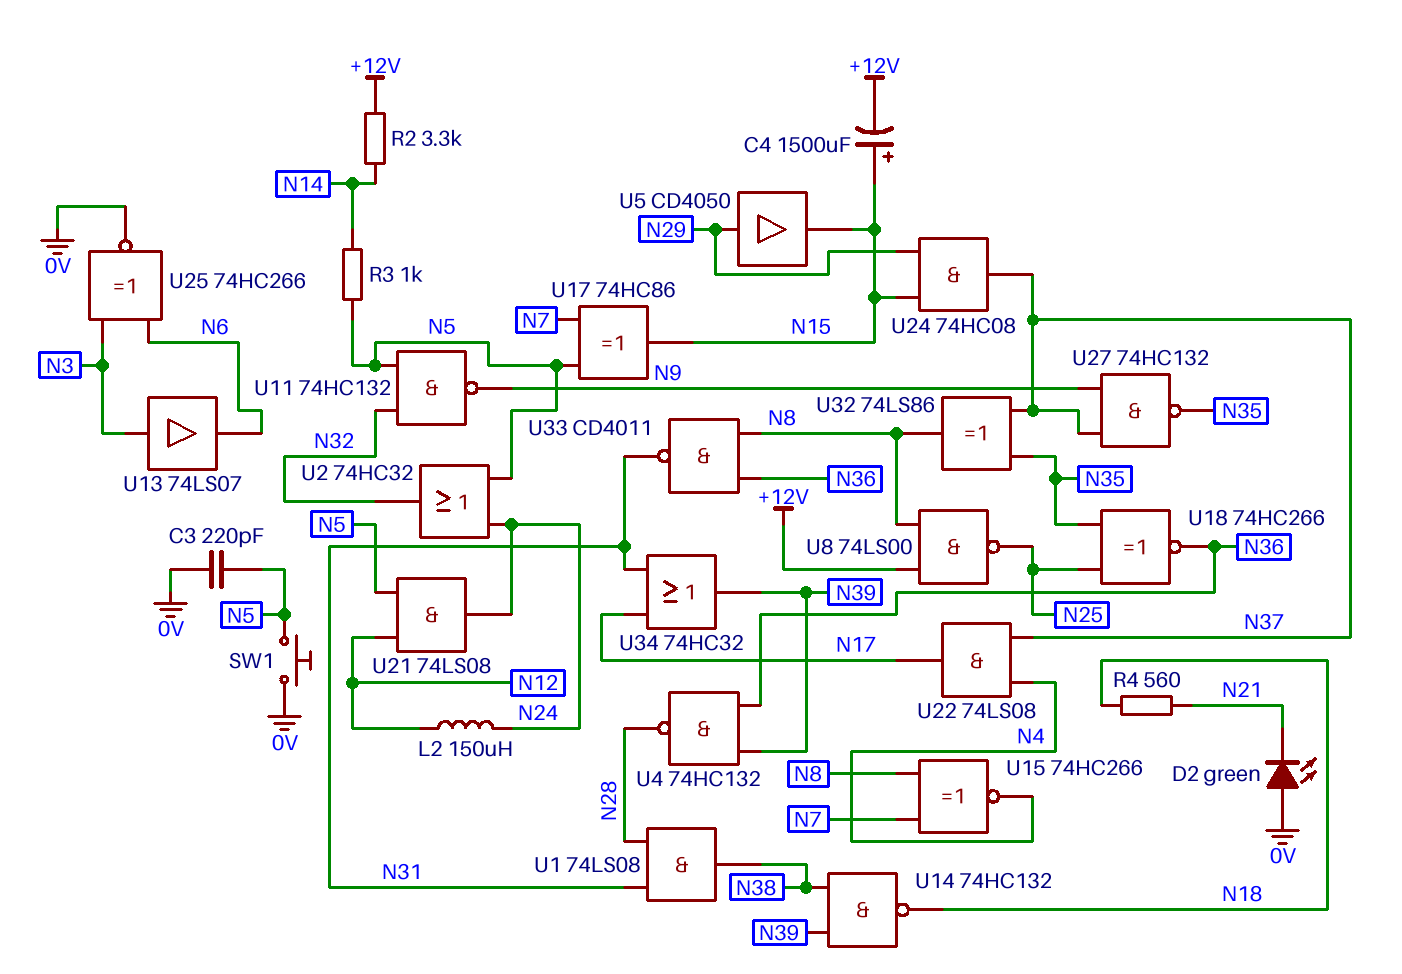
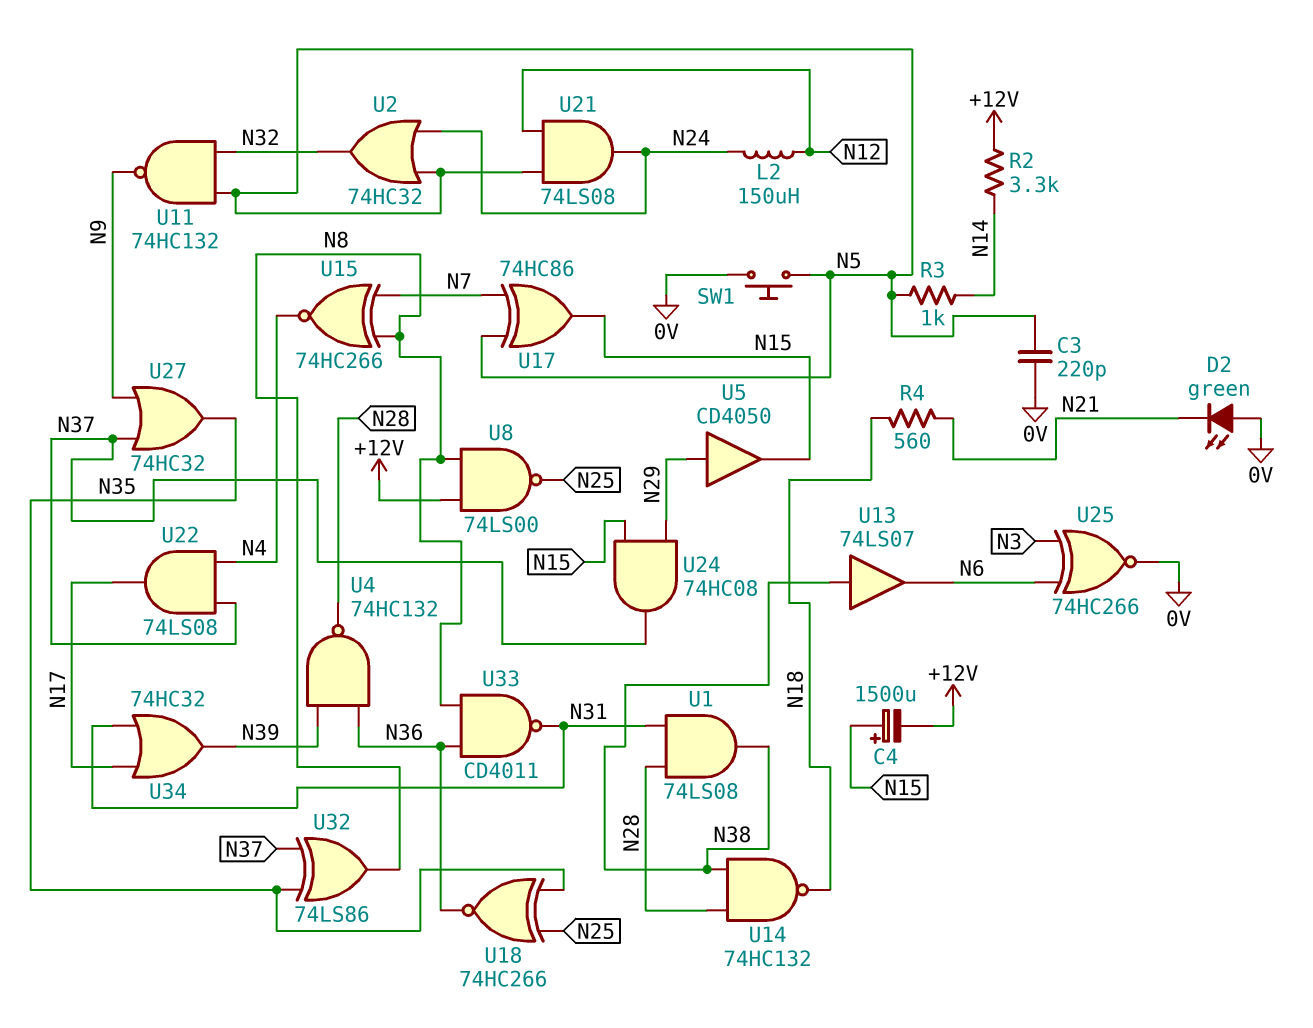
U13: buffer 74LS07 (in N3, out N6) -> buffer 74LS07 (in N38, out N6)
U14: NAND 74HC132 (in N38, in N39, out N18) -> NAND 74HC132 (in N28, in N38, out N18)
U27: NAND 74HC132 (in N9, in N37, out N35) -> OR 74HC32 (in N9, in N37, out N35)

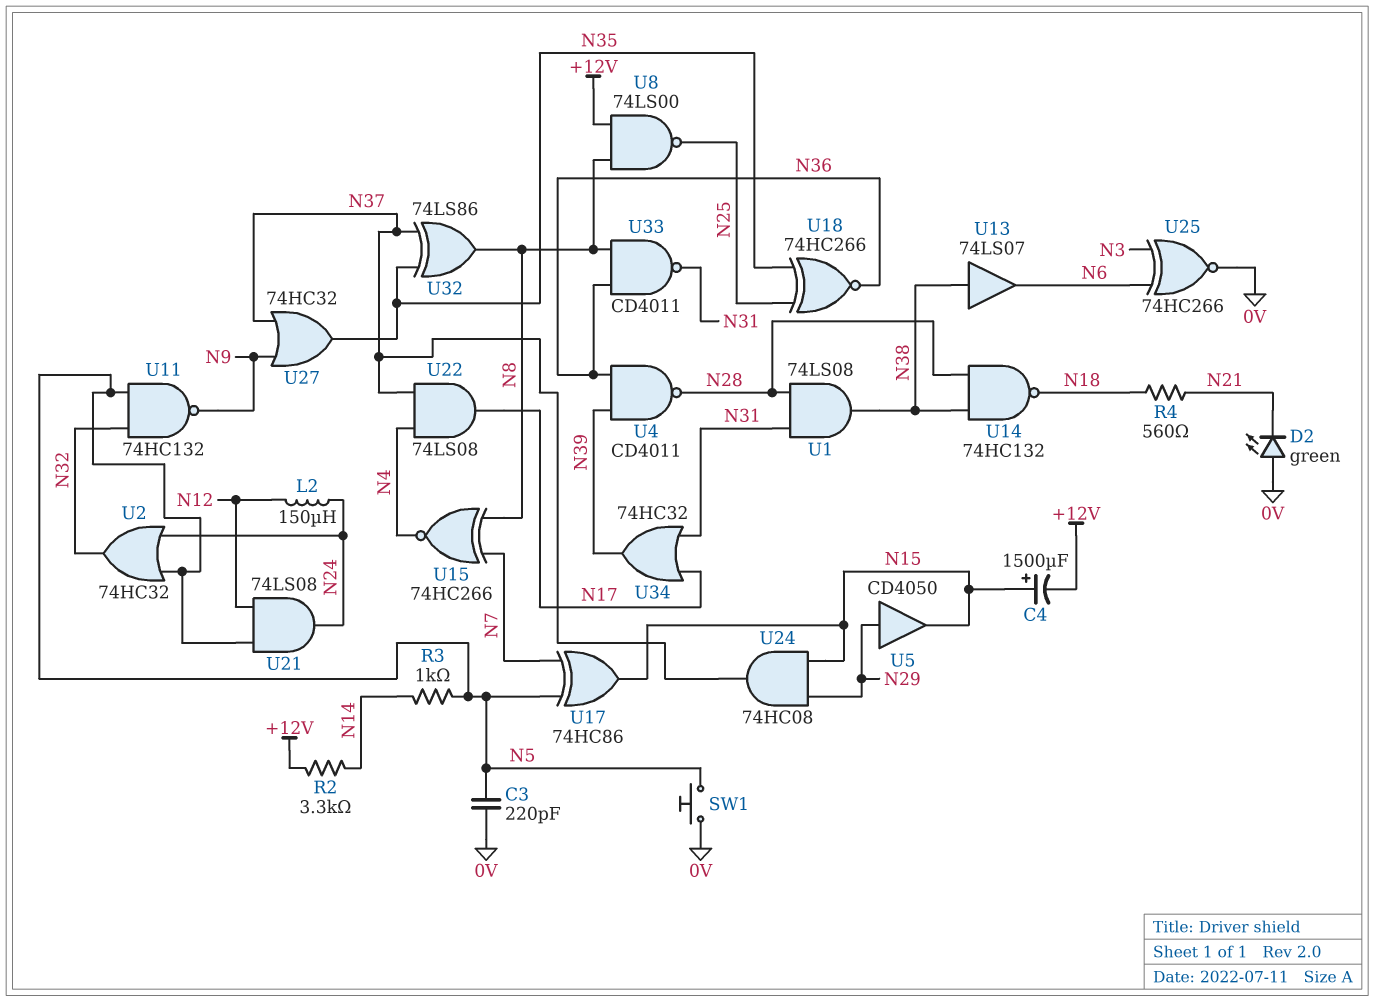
U4: NAND 74HC132 (in N36, in N39, out N28) -> NAND CD4011 (in N36, in N39, out N28)

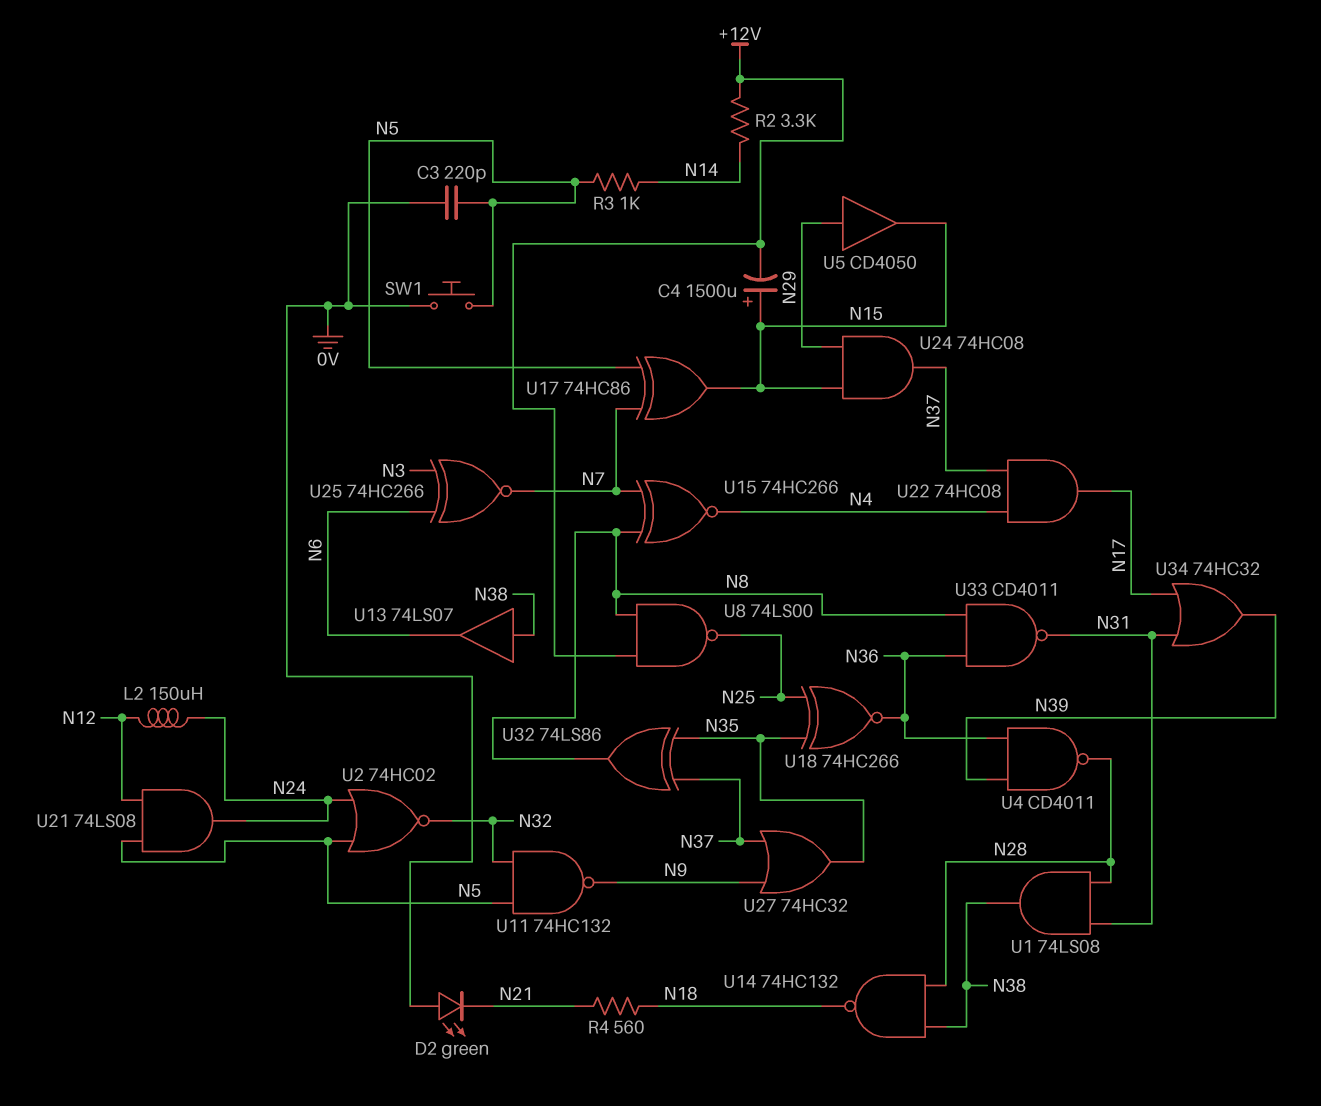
U2: OR 74HC32 (in N5, in N24, out N32) -> NOR 74HC02 (in N5, in N24, out N32)
U22: AND 74LS08 (in N4, in N37, out N17) -> AND 74HC08 (in N4, in N37, out N17)
U25: XNOR 74HC266 (in N3, in N6, out 0V) -> XNOR 74HC266 (in N3, in N6, out N7)

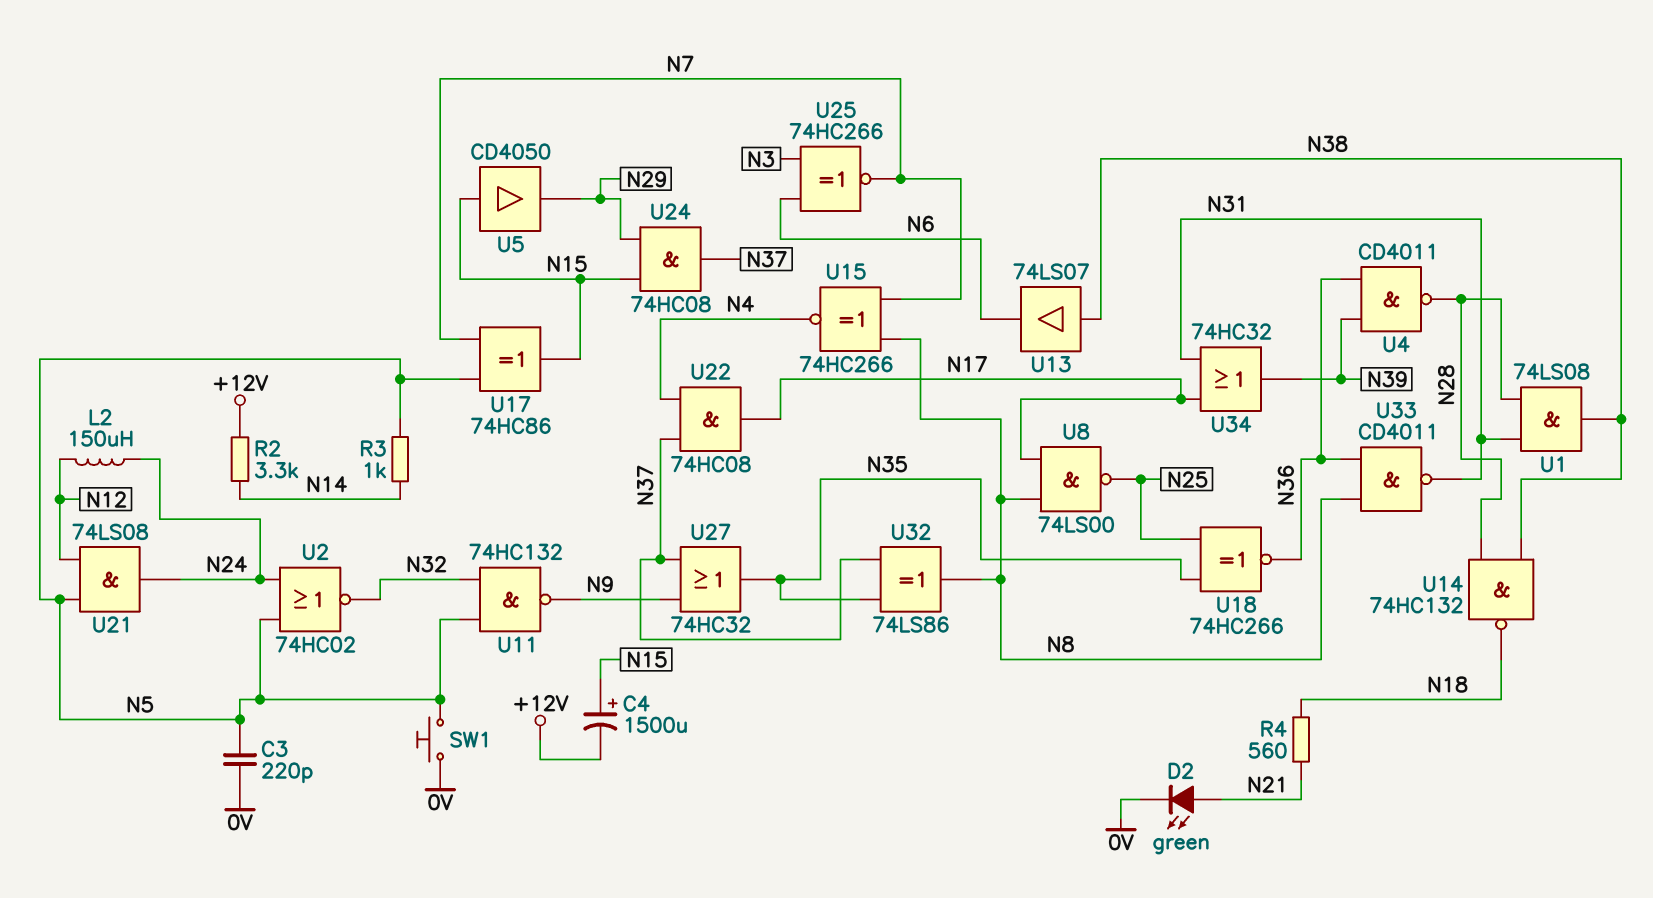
D2: LED green (A 0V, K N21) -> LED green (A N21, K 0V)
U5: buffer CD4050 (in N29, out N15) -> buffer CD4050 (in N15, out N29)
U8: NAND 74LS00 (in +12V, in N8, out N25) -> NAND 74LS00 (in N8, in N17, out N25)

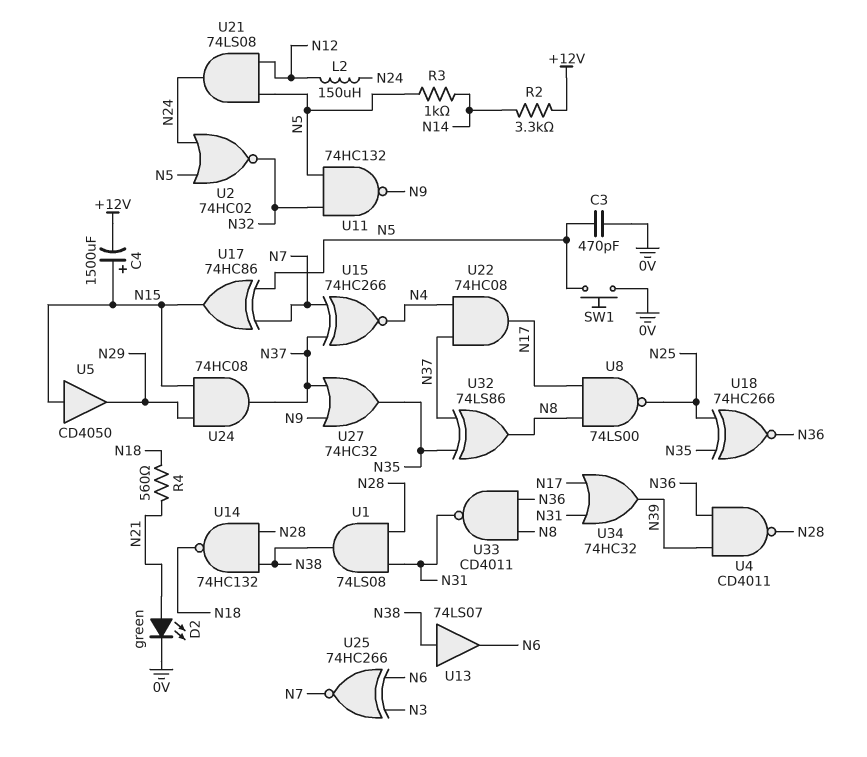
C3: 220pF (0V, N5) -> 470pF (0V, N5)
U15: XNOR 74HC266 (in N7, in N8, out N4) -> XNOR 74HC266 (in N7, in N37, out N4)

